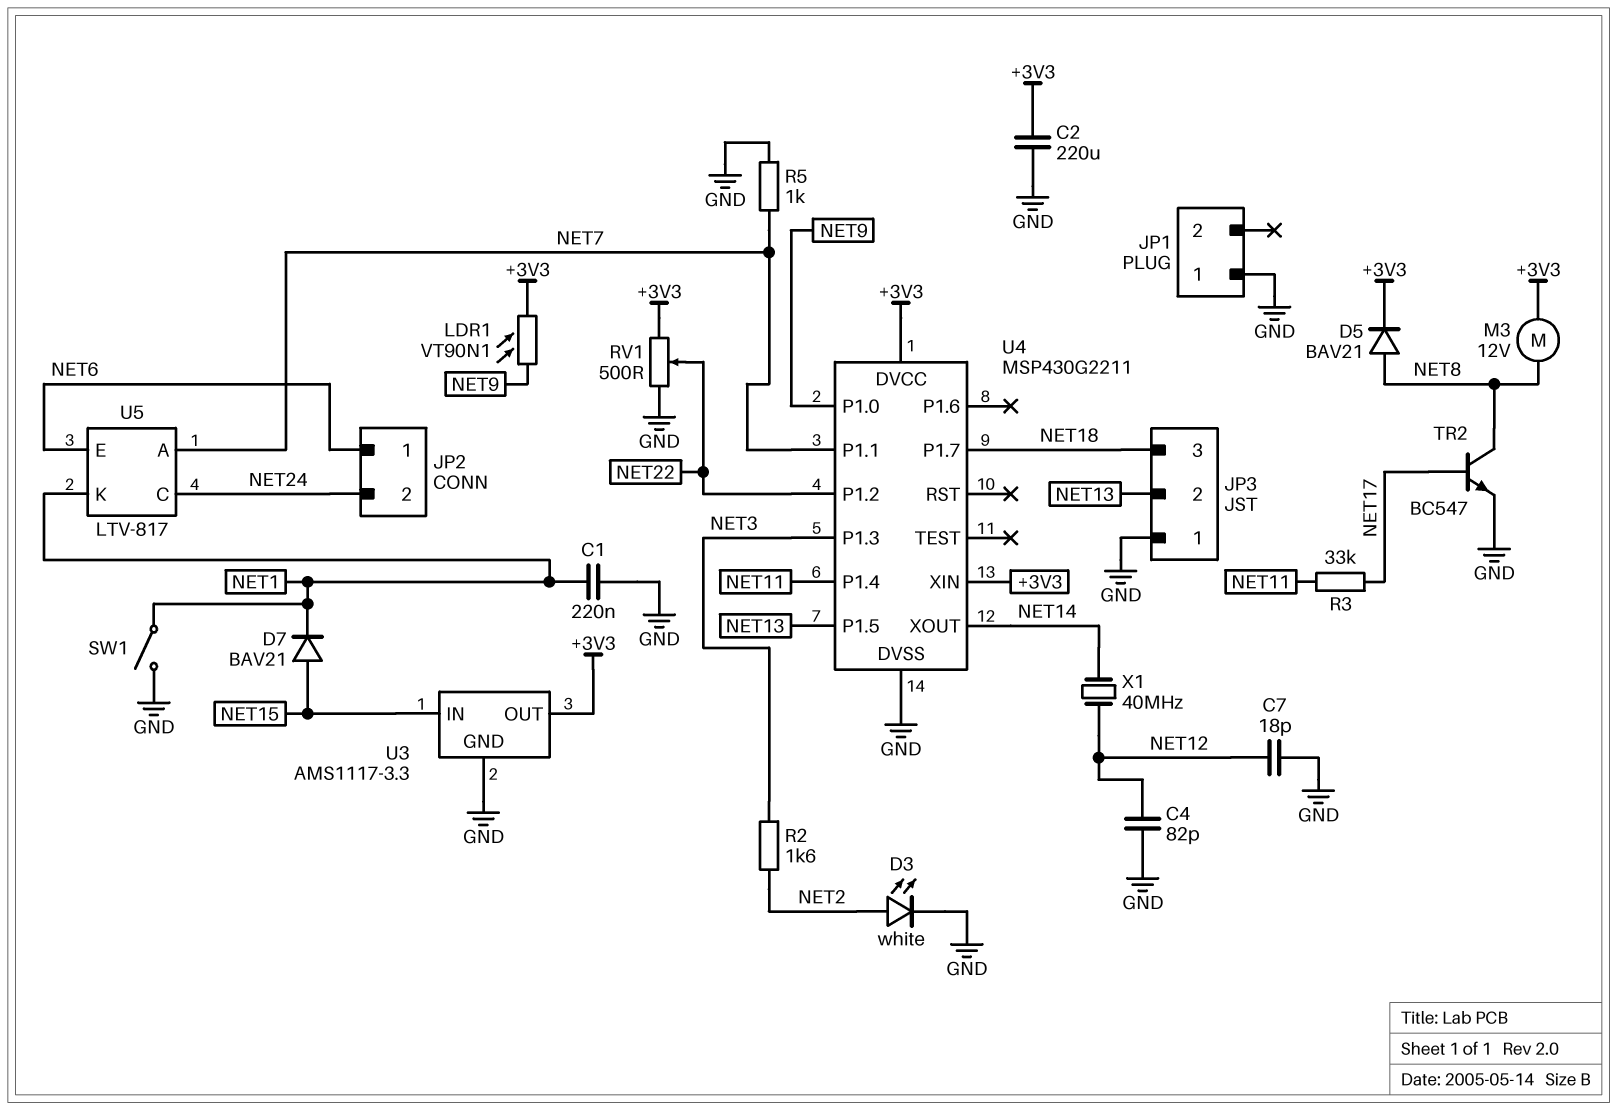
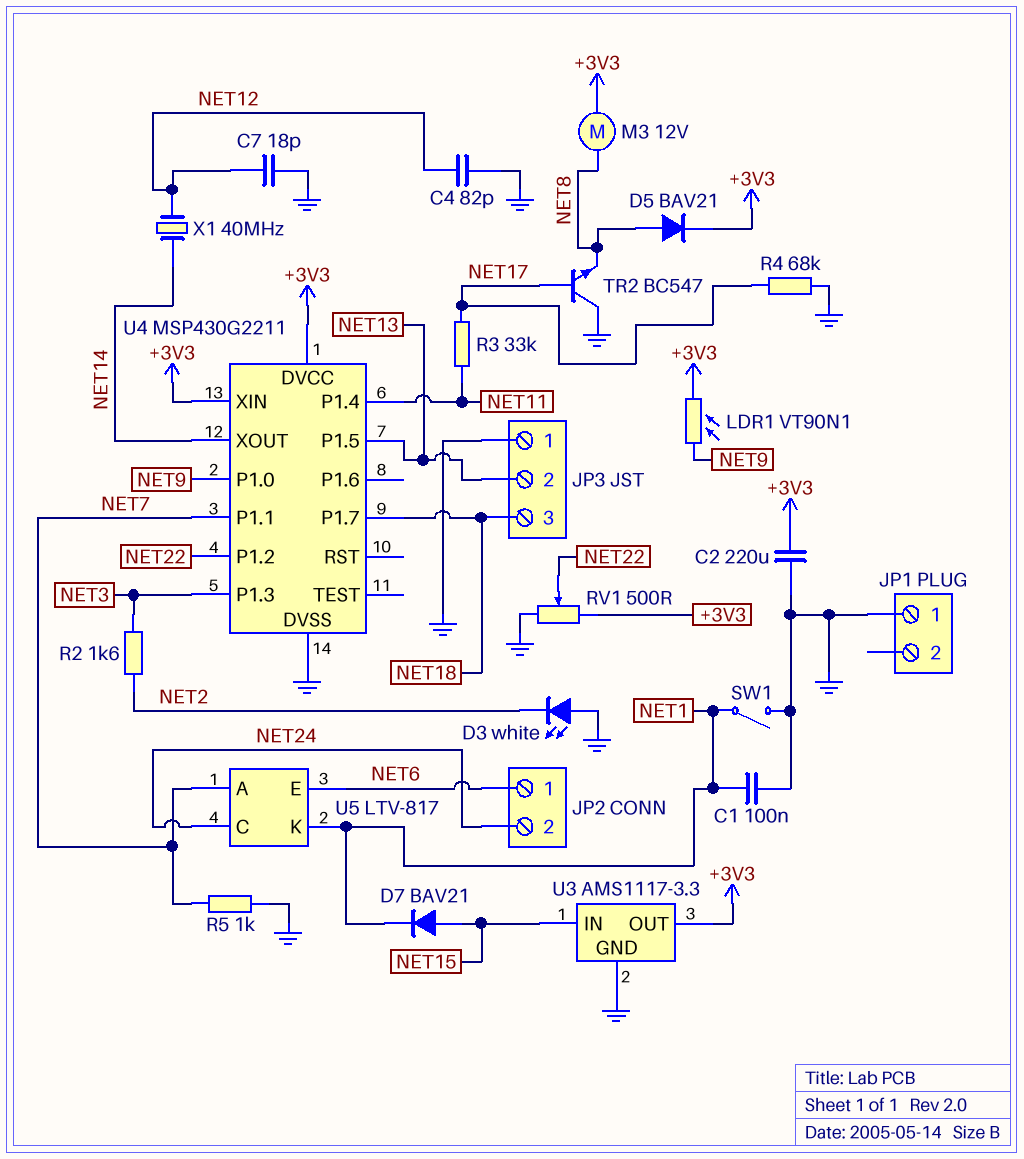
C1: 220nF (GND, NET1) -> 100nF (GND, NET1)
D3: LED white (A NET2, K GND) -> LED white (A GND, K NET2)
R4: none -> 68k (GND, NET17)
TR2: NPN BC547 (B NET17, C NET8, E GND) -> NPN BC547 (B NET17, C GND, E NET8)

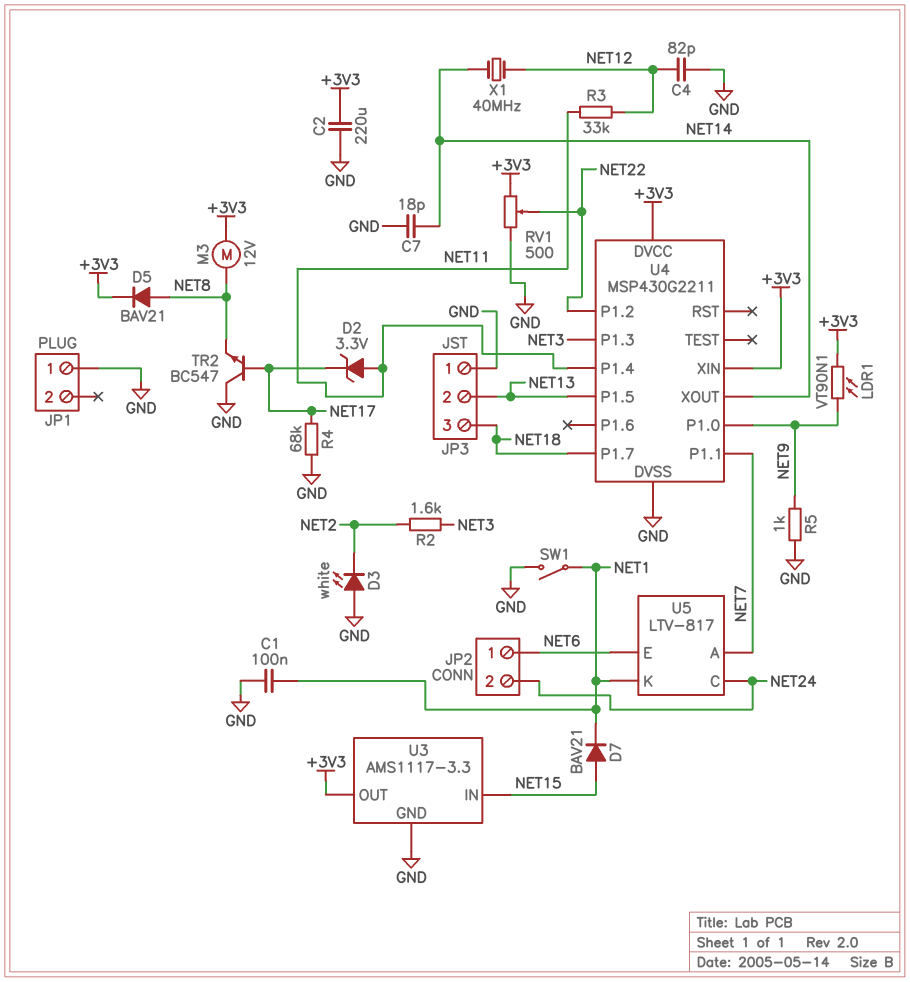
C7: 18pF (GND, NET12) -> 18pF (GND, NET14)
D2: none -> zener 3.3V (A NET11, K NET17)
R3: 33k (NET11, NET17) -> 33k (NET11, NET12)
R5: 1k (GND, NET7) -> 1k (GND, NET9)

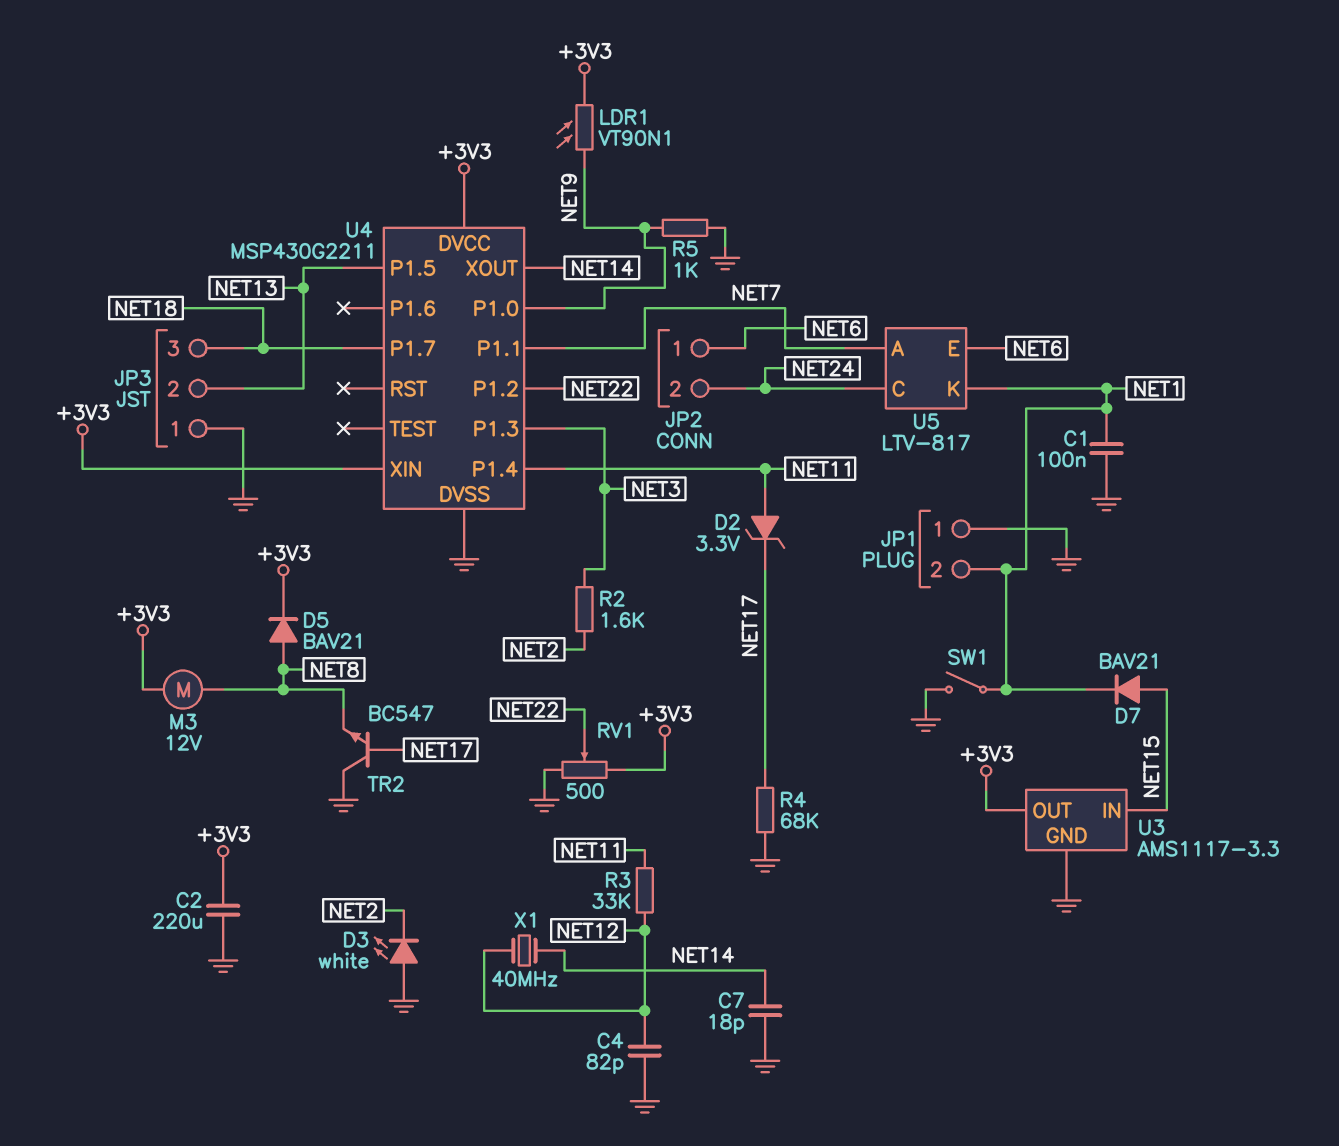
JP1 pin 2: none -> NET1

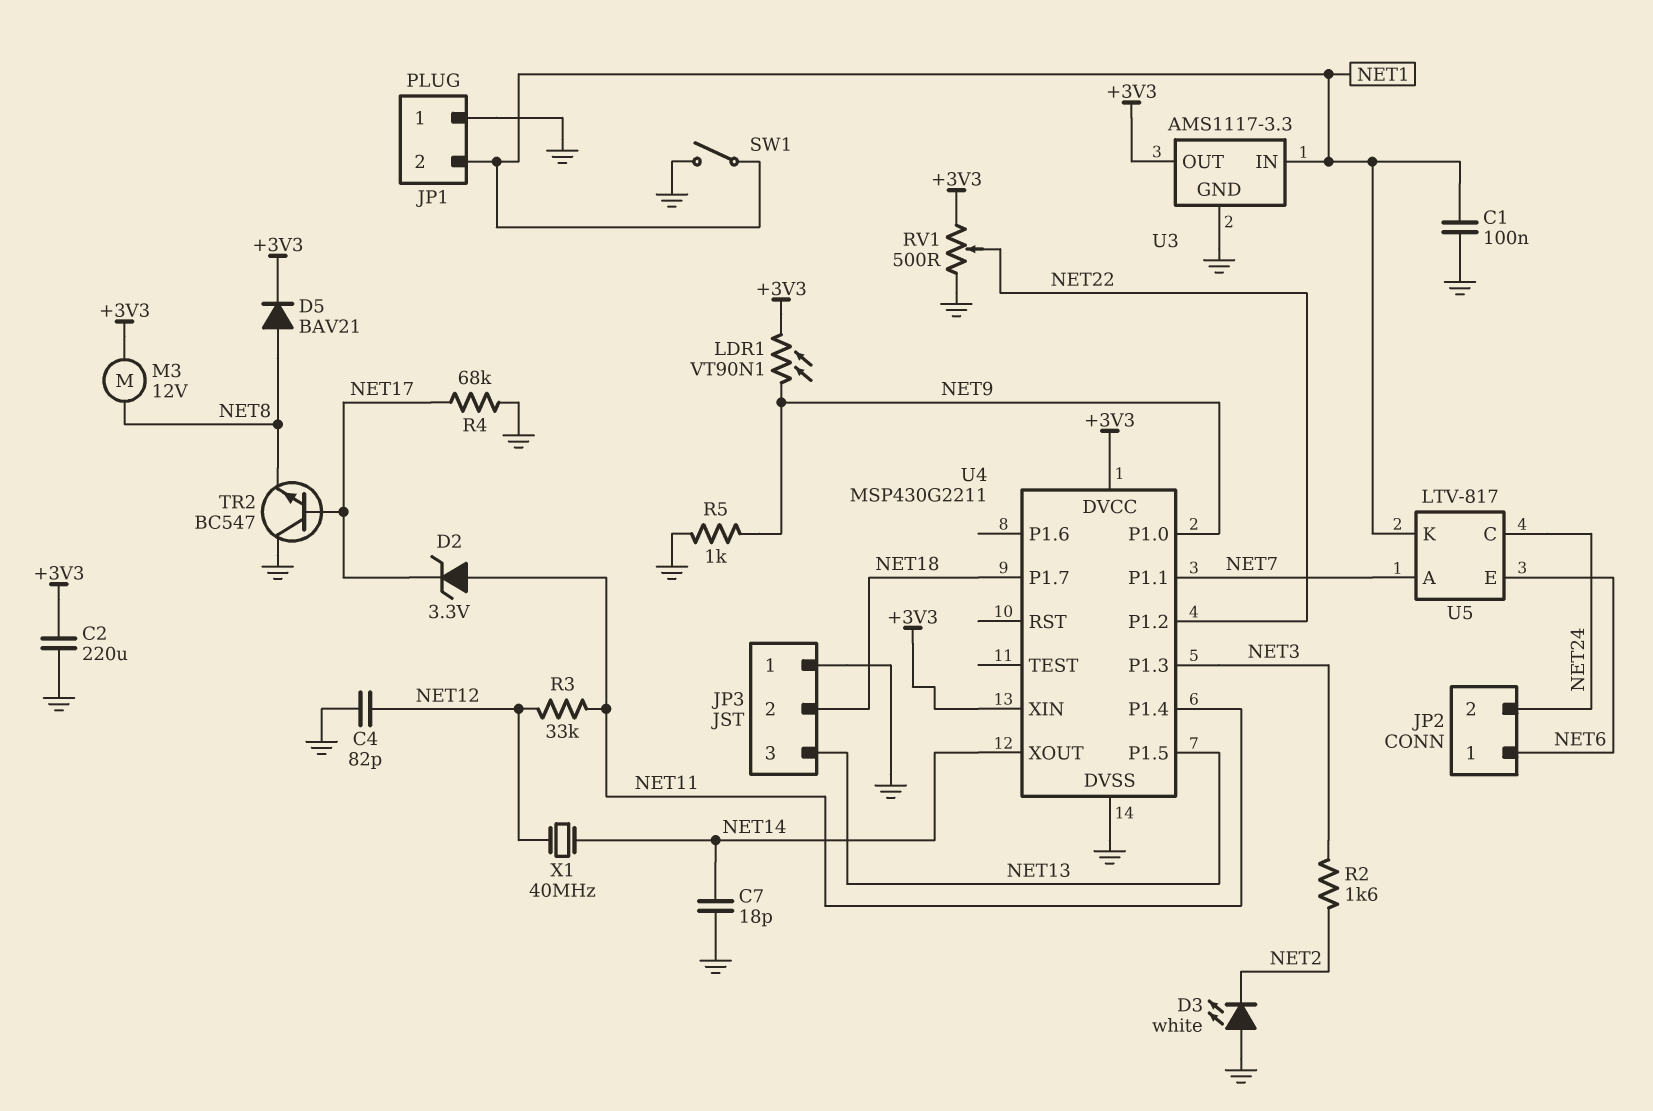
D7: diode BAV21 (A NET15, K NET1) -> none
JP3 pin 2: NET13 -> NET18
JP3 pin 3: NET18 -> NET13
U3 pin IN: NET15 -> NET1

